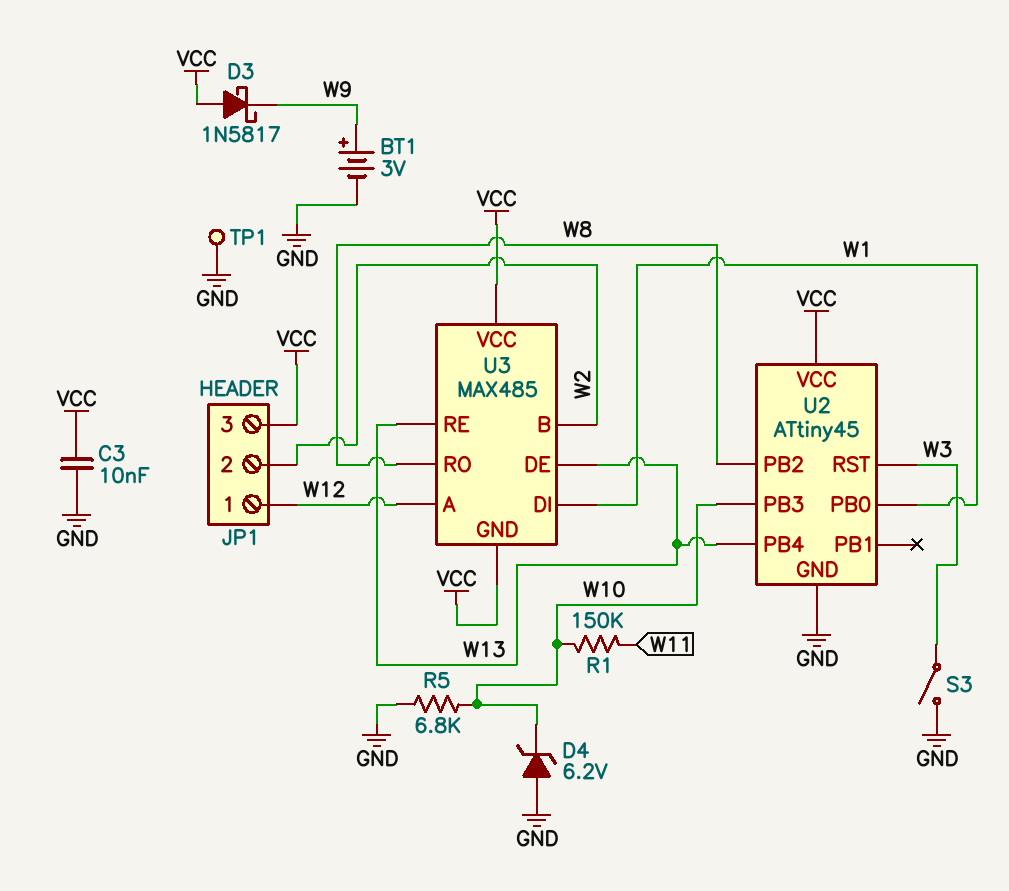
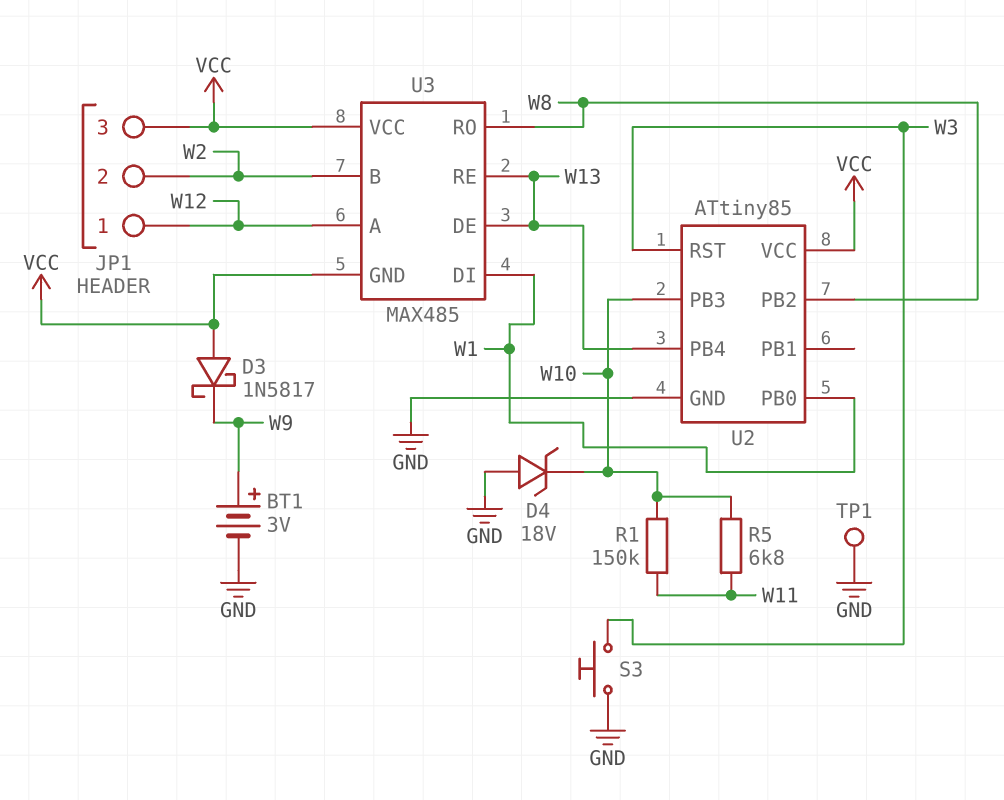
C3: 10nF (GND, VCC) -> none
D4: zener 6.2V (A GND, K W10) -> zener 18V (A GND, K W10)
R5: 6.8k (GND, W10) -> 6.8k (W10, W11)
S3: switch (GND, W3) -> button (GND, W3)
U2: ATtiny45 -> ATtiny85

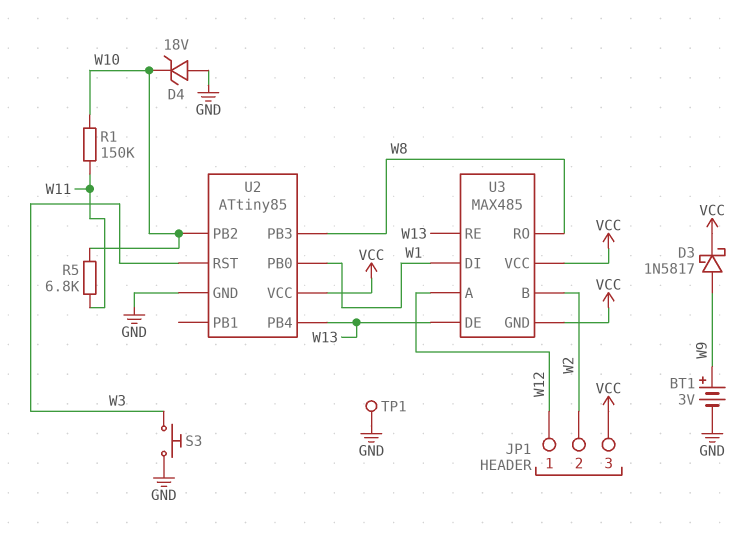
D3: schottky 1N5817 (A VCC, K W9) -> schottky 1N5817 (A W9, K VCC)
U2 pin PB2: W8 -> W10
U2 pin PB3: W10 -> W8

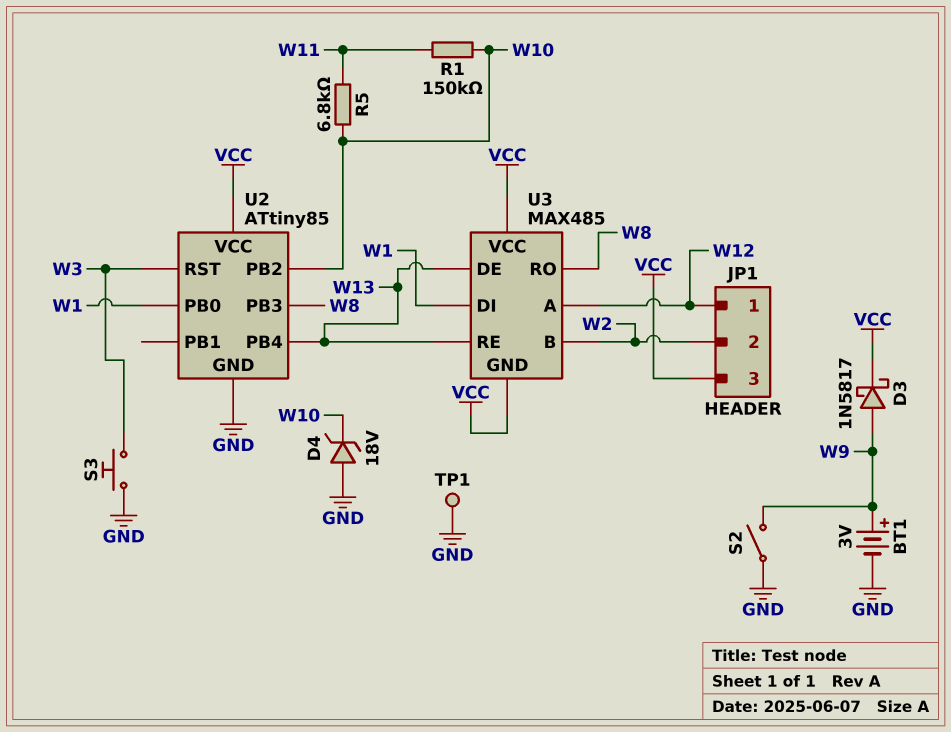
S2: none -> switch (GND, W9)

